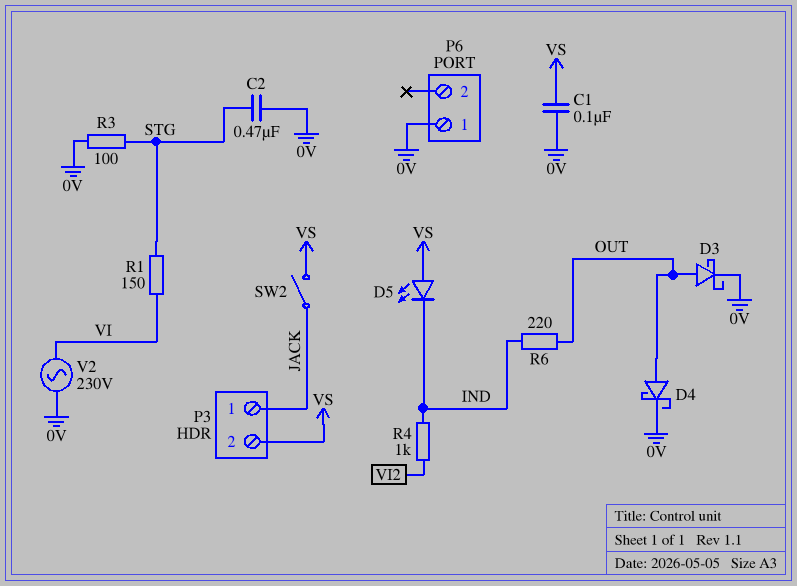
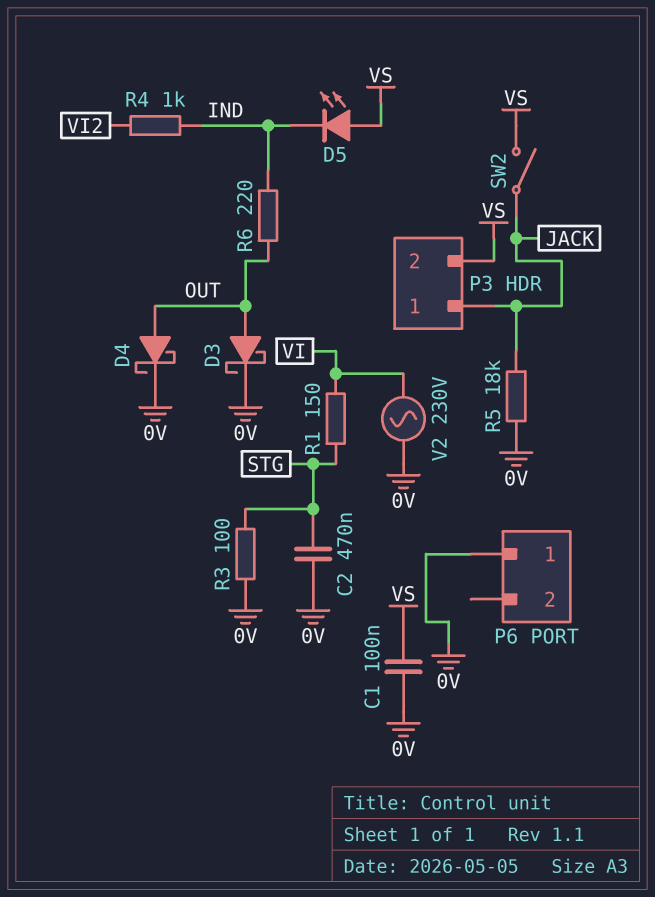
R5: none -> 18k (0V, JACK)

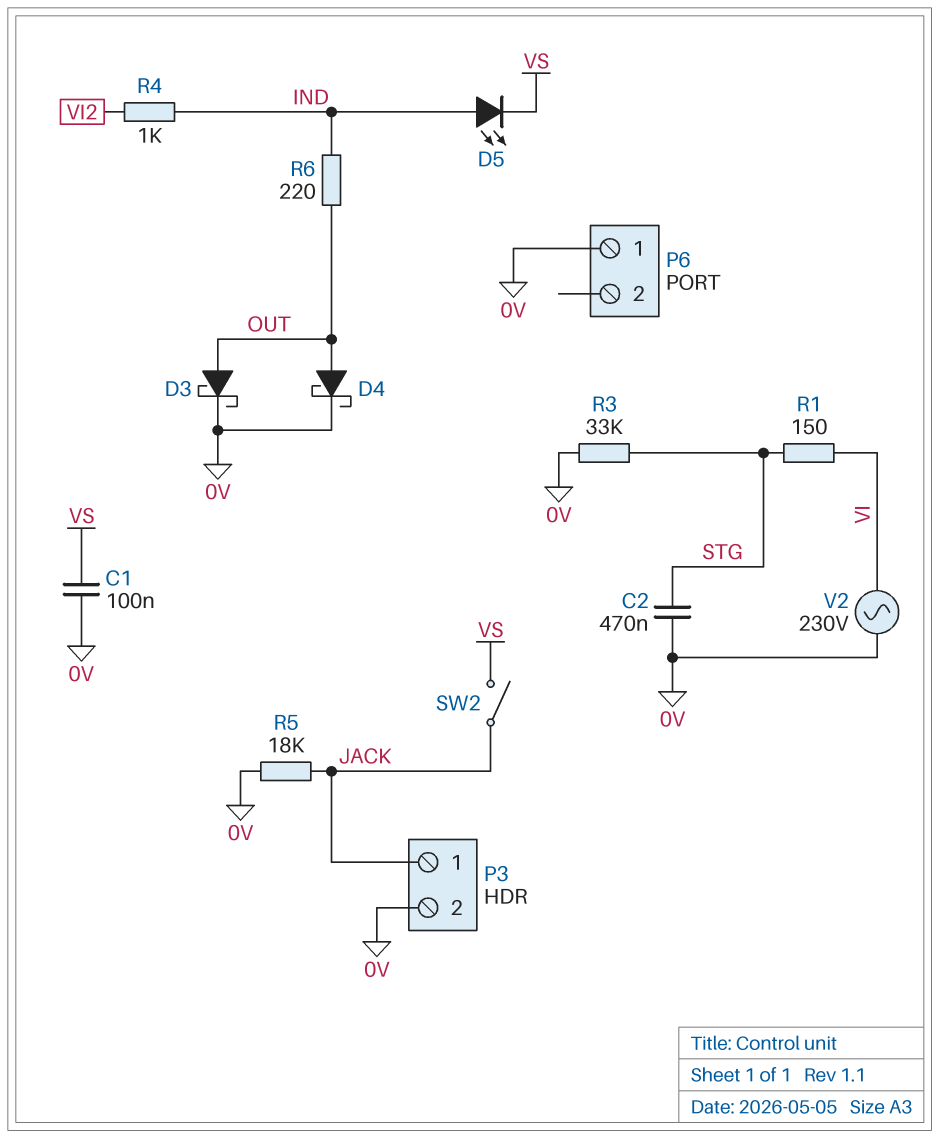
D5: LED (A VS, K IND) -> LED (A IND, K VS)
P3 pin 2: VS -> 0V
R3: 100 (0V, STG) -> 33k (0V, STG)

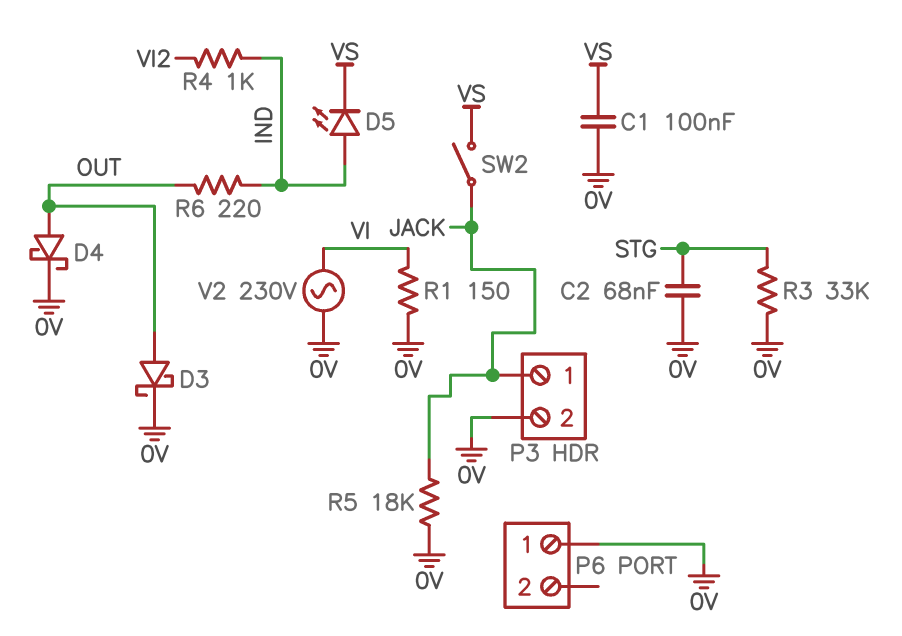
C2: 470nF (0V, STG) -> 68nF (0V, STG)
R1: 150 (STG, VI) -> 150 (0V, VI)

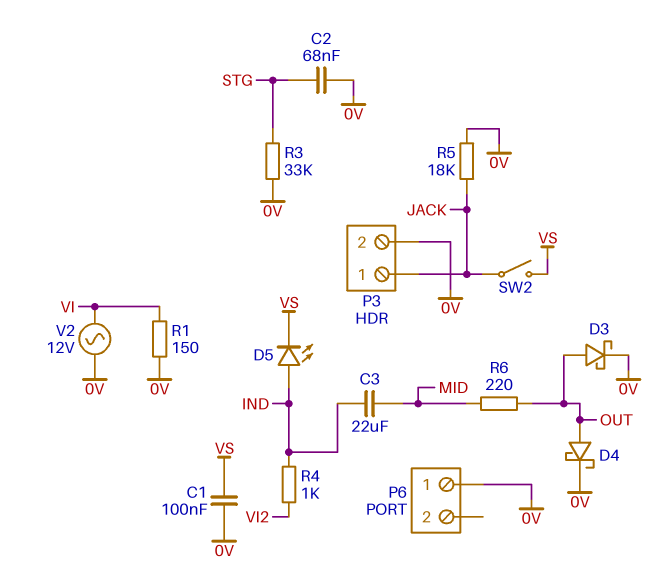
C3: none -> 22uF (IND, MID)
R6: 220 (IND, OUT) -> 220 (MID, OUT)
V2: AC 230V (0V, VI) -> AC 12V (0V, VI)

